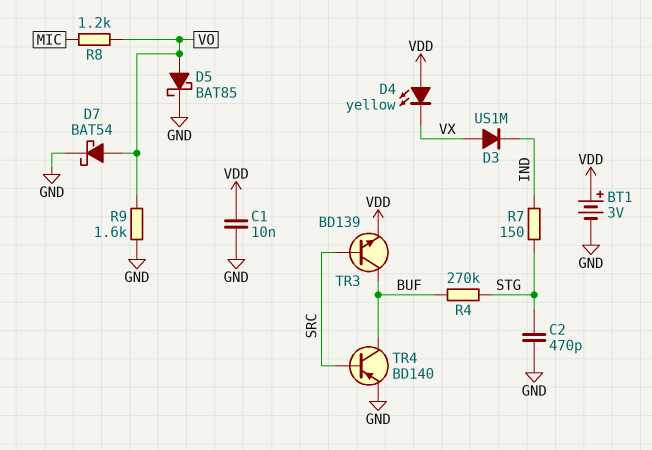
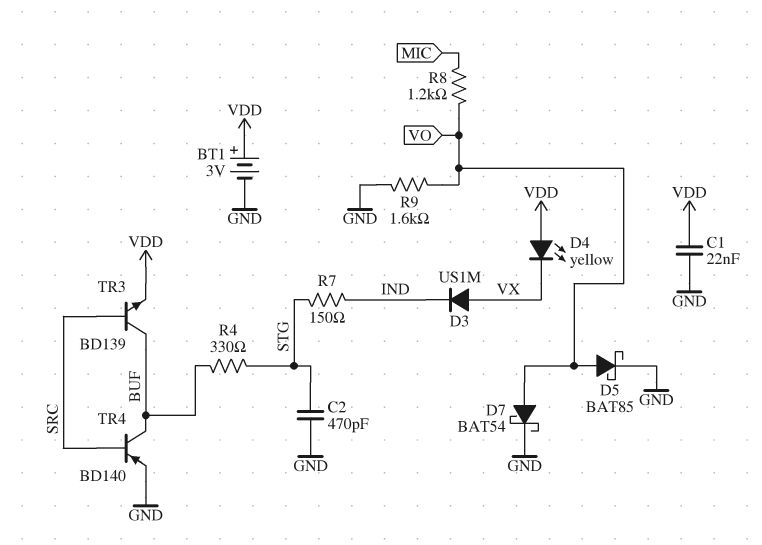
C1: 10nF (GND, VDD) -> 22nF (GND, VDD)
R4: 270k (BUF, STG) -> 330 (BUF, STG)

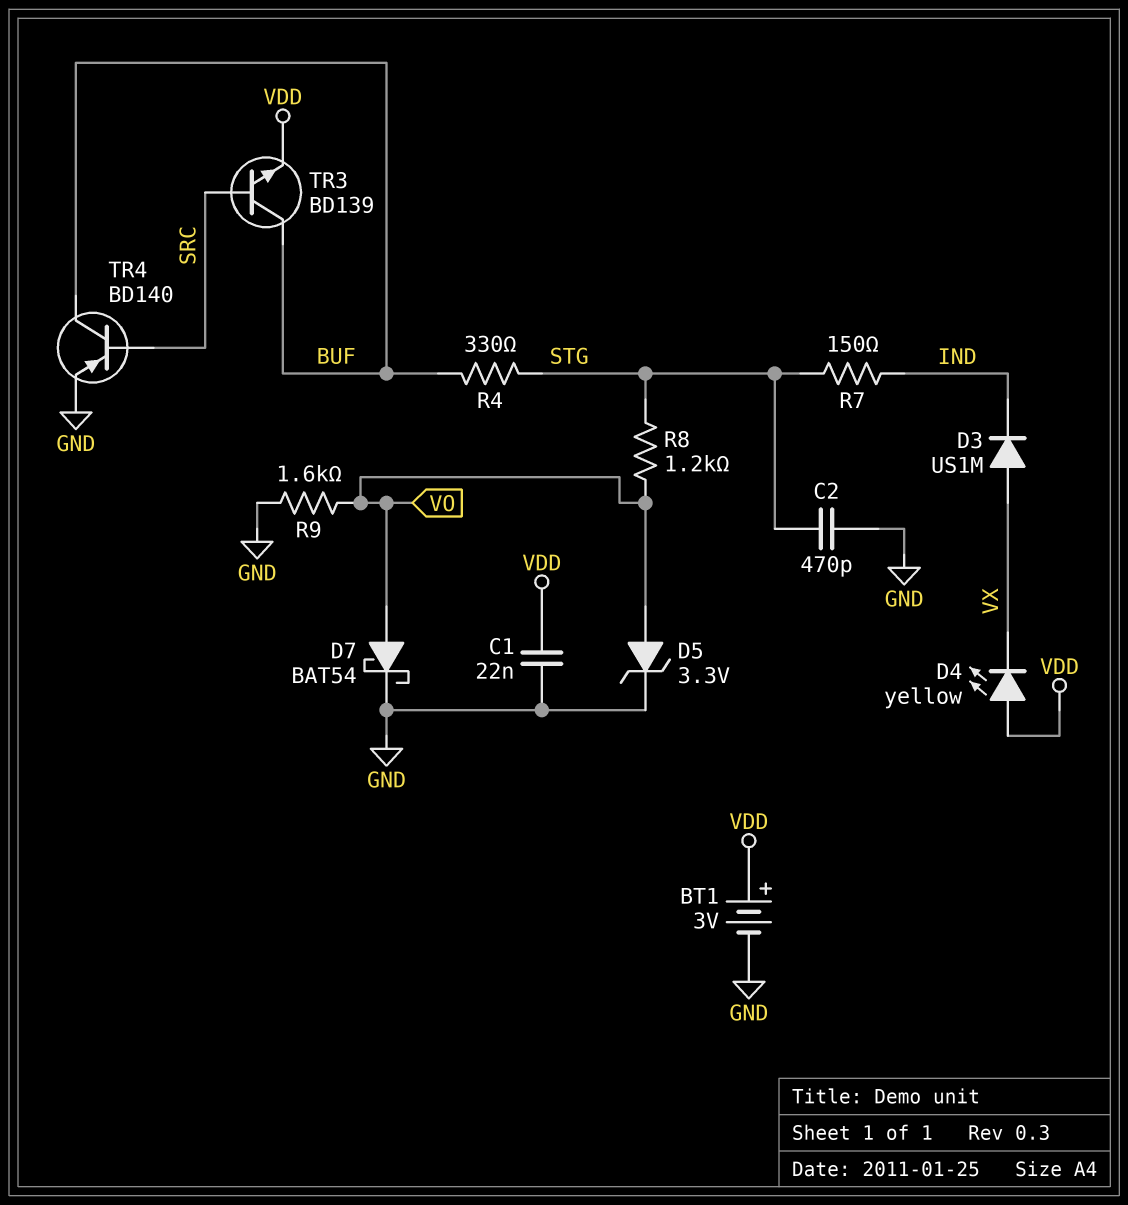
D5: schottky BAT85 (A VO, K GND) -> zener 3.3V (A VO, K GND)
R8: 1.2k (MIC, VO) -> 1.2k (STG, VO)

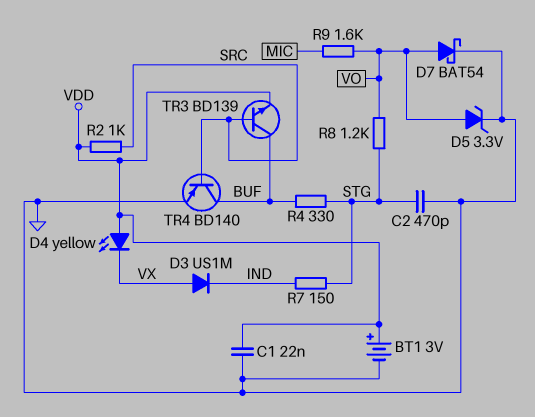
R2: none -> 1k (SRC, VDD)
R9: 1.6k (GND, VO) -> 1.6k (MIC, VO)

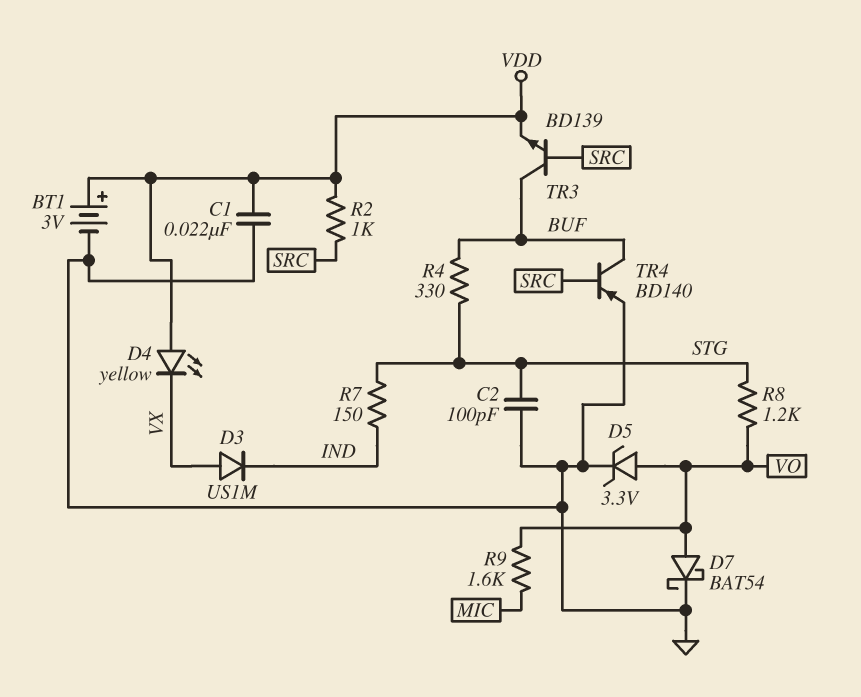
C2: 470pF (GND, STG) -> 100pF (GND, STG)

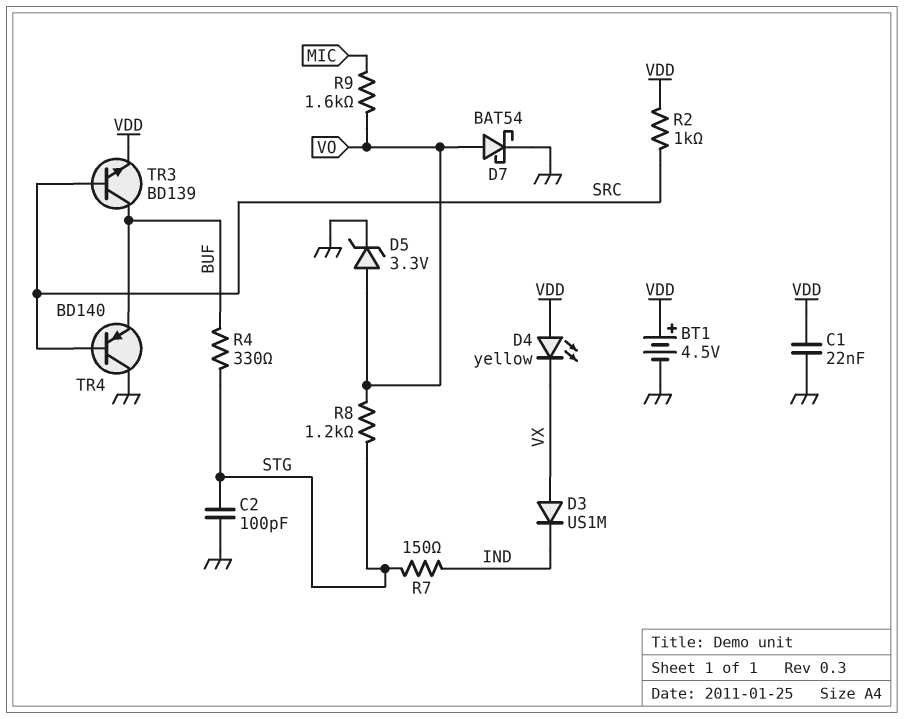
BT1: 3V (plus VDD, minus GND) -> 4.5V (plus VDD, minus GND)
TR4: PNP BD140 (B SRC, C BUF, E GND) -> PNP BD140 (B SRC, C GND, E BUF)

